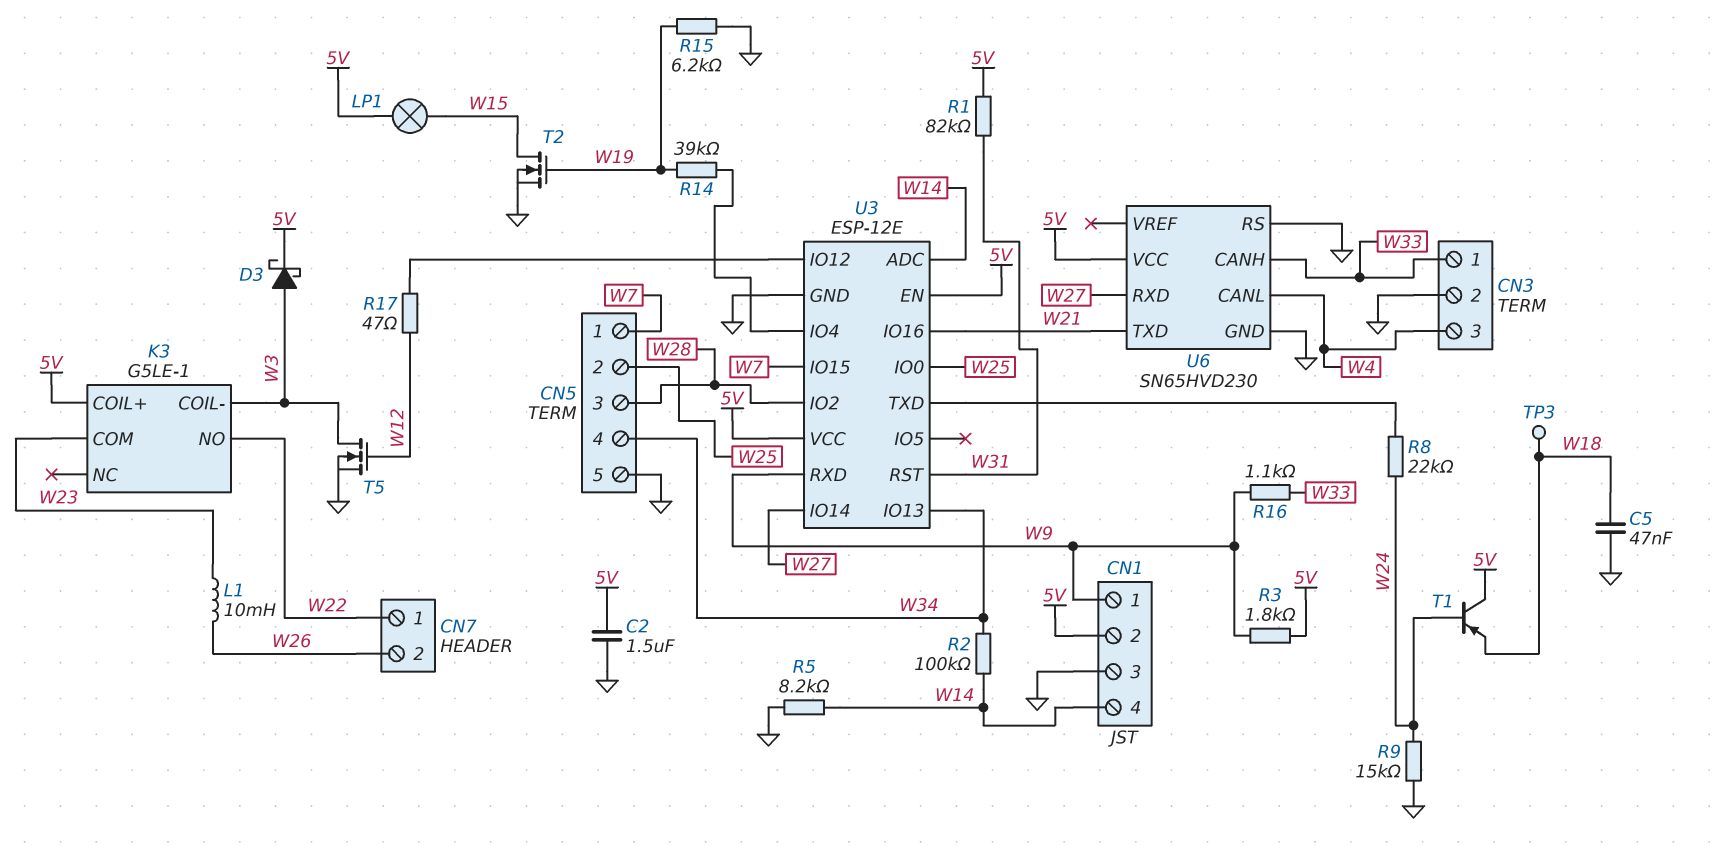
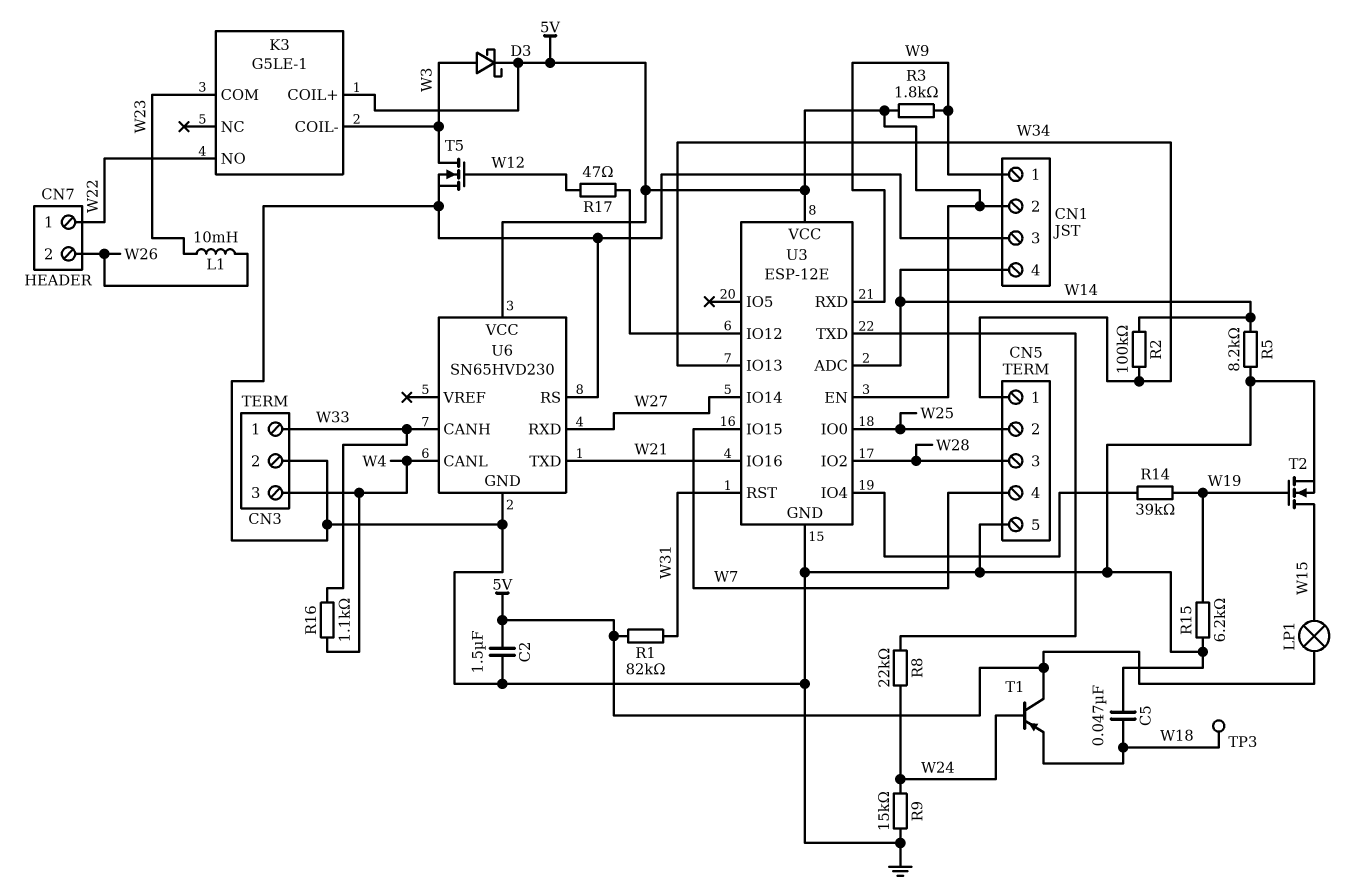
CN5 pin 1: W7 -> W34
CN5 pin 4: W34 -> W7
R16: 1.1k (W9, W33) -> 1.1k (W4, W33)

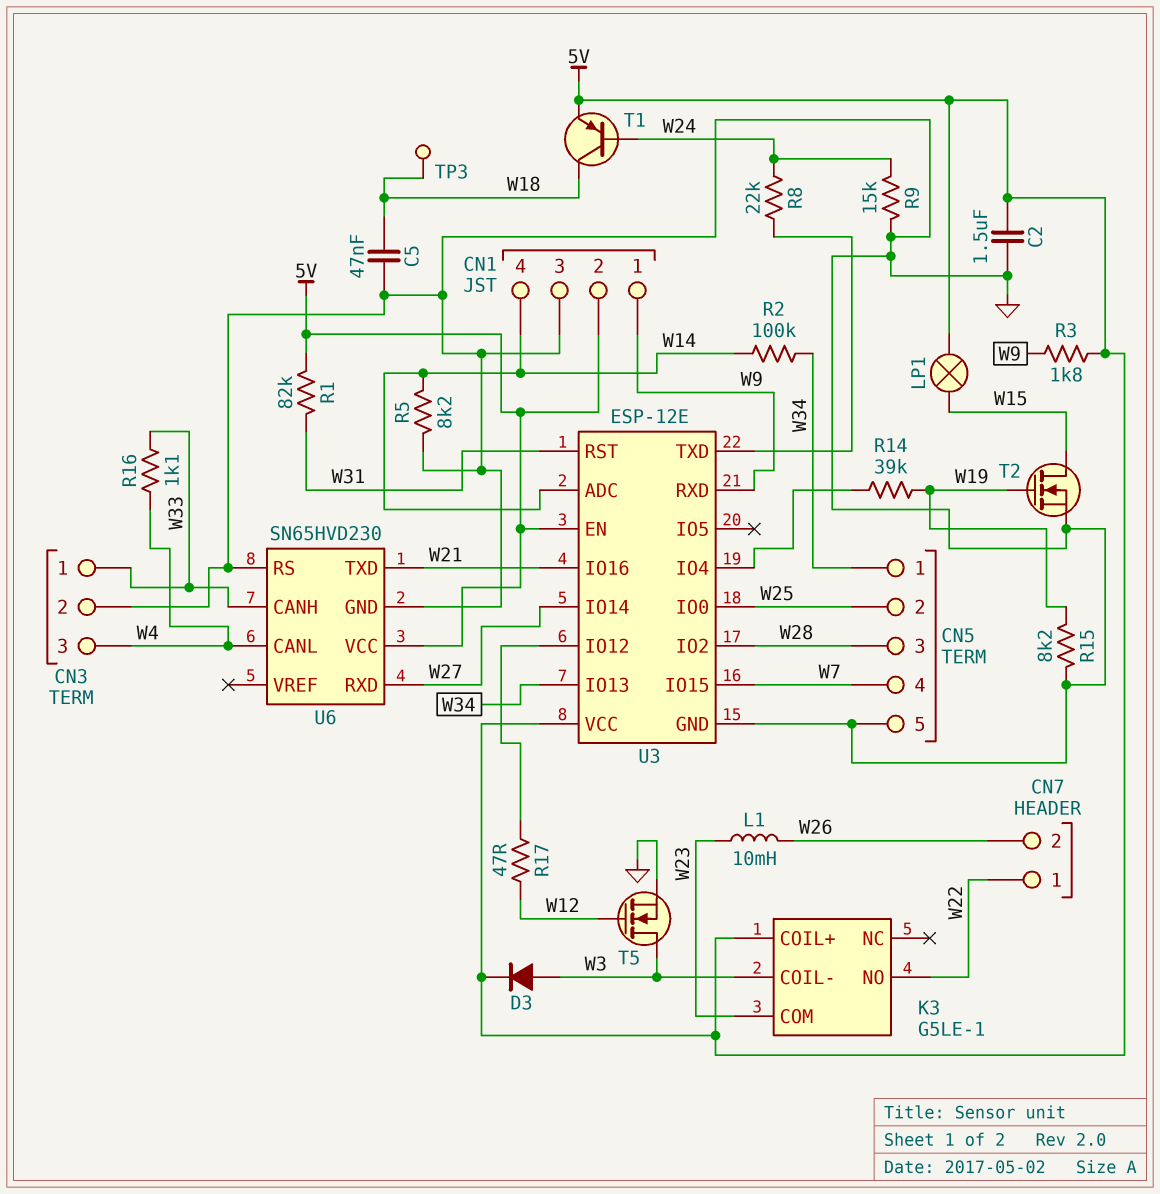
D3: schottky (A W3, K 5V) -> diode (A W3, K 5V)
R15: 6.2k (GND, W19) -> 8.2k (GND, W19)
T1: PNP (B W24, C 5V, E W18) -> PNP (B W24, C W18, E 5V)

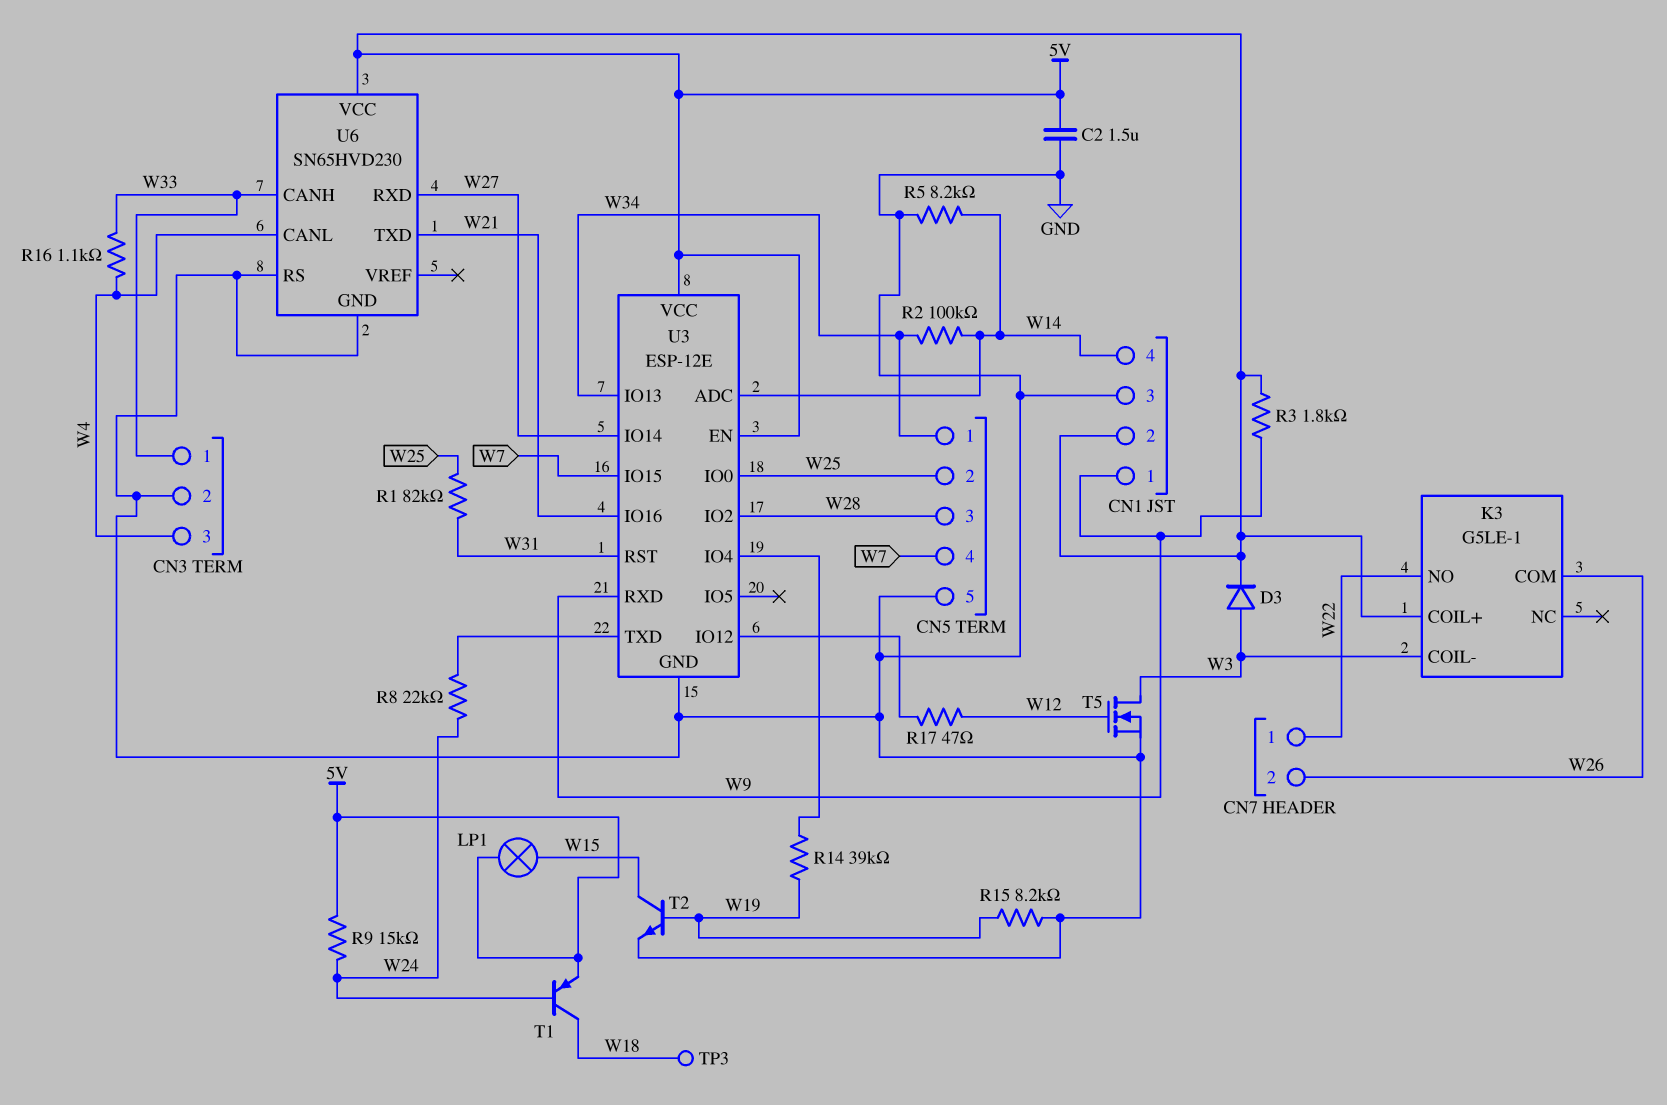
C5: 47nF (GND, W18) -> none
K3 pin COM: W23 -> W26
L1: 10mH (W23, W26) -> none
R1: 82k (5V, W31) -> 82k (W25, W31)
R9: 15k (GND, W24) -> 15k (5V, W24)
T2: NMOS (G W19, D W15, S GND) -> NPN (B W19, C W15, E GND)

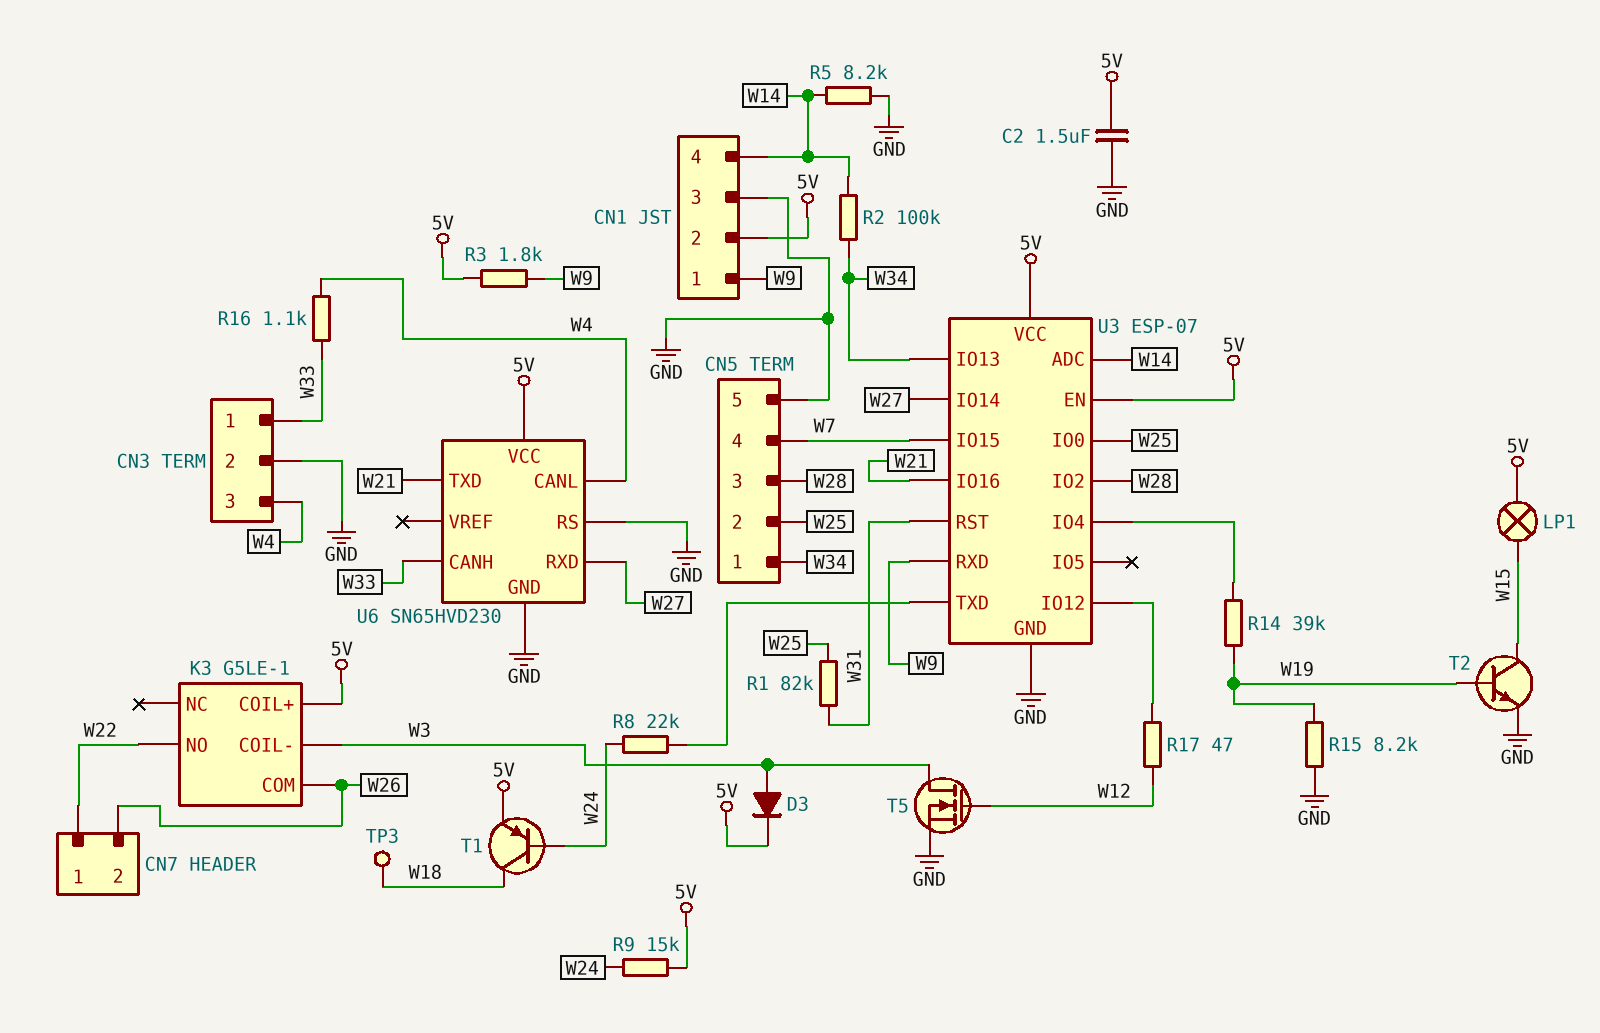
U3: ESP-12E -> ESP-07

